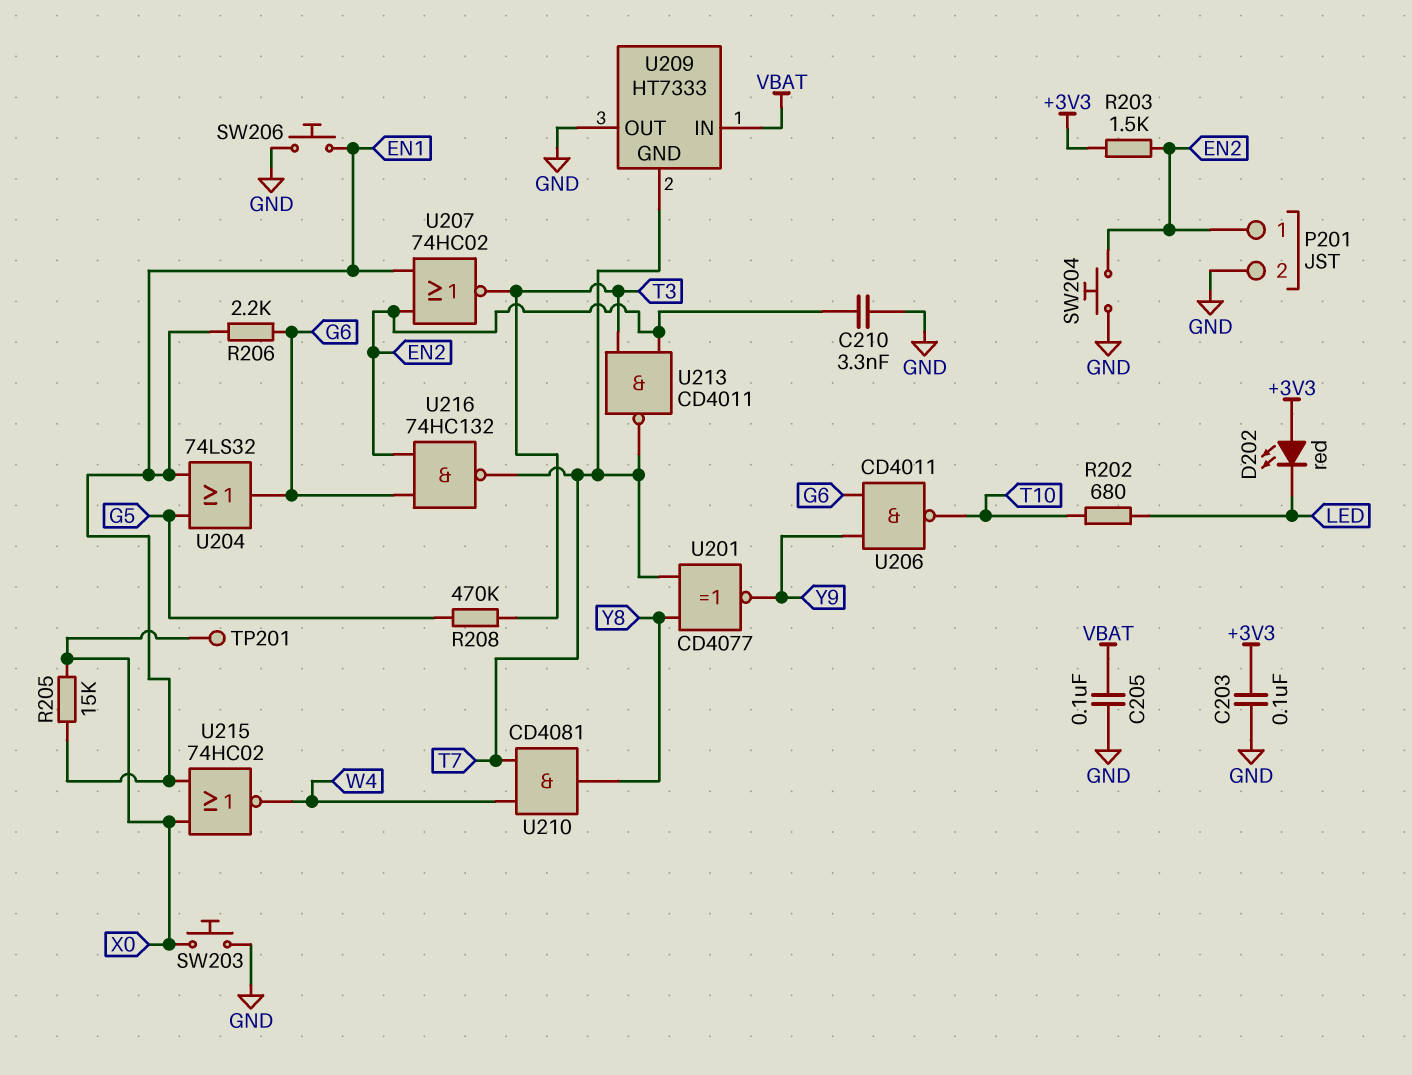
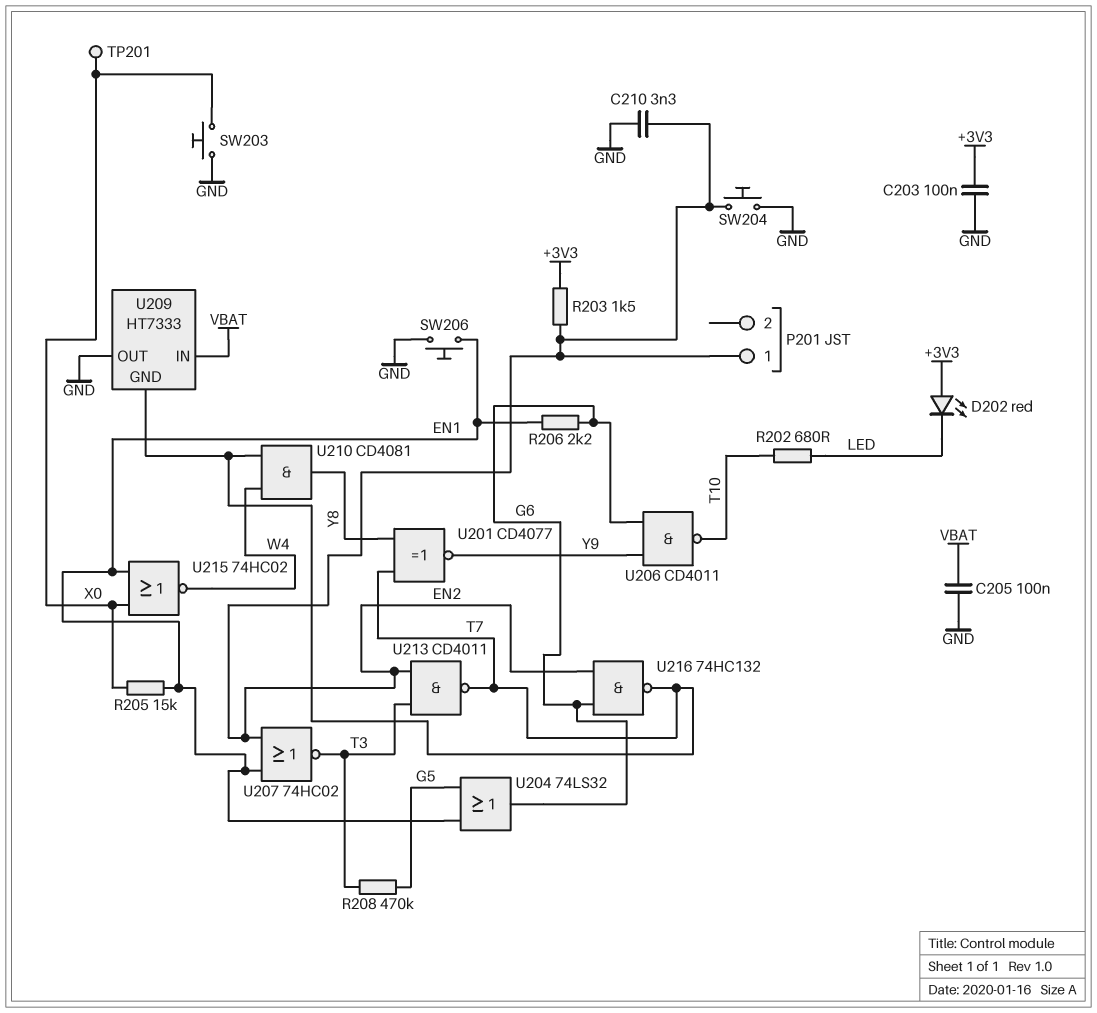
P201 pin 2: GND -> none

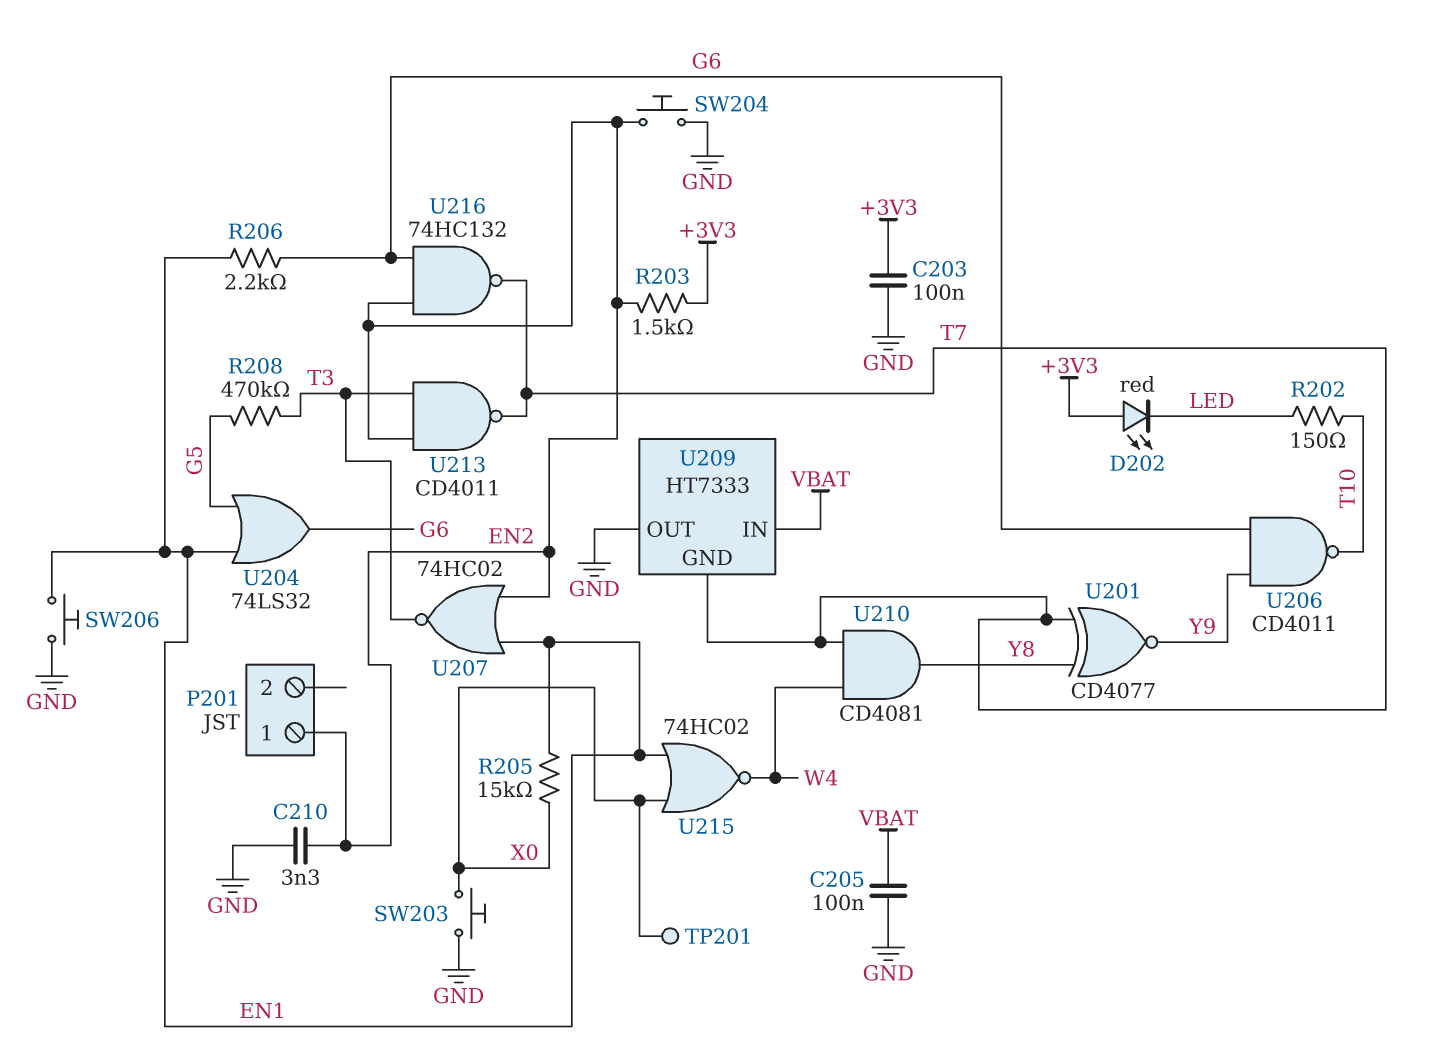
R202: 680 (LED, T10) -> 150 (LED, T10)

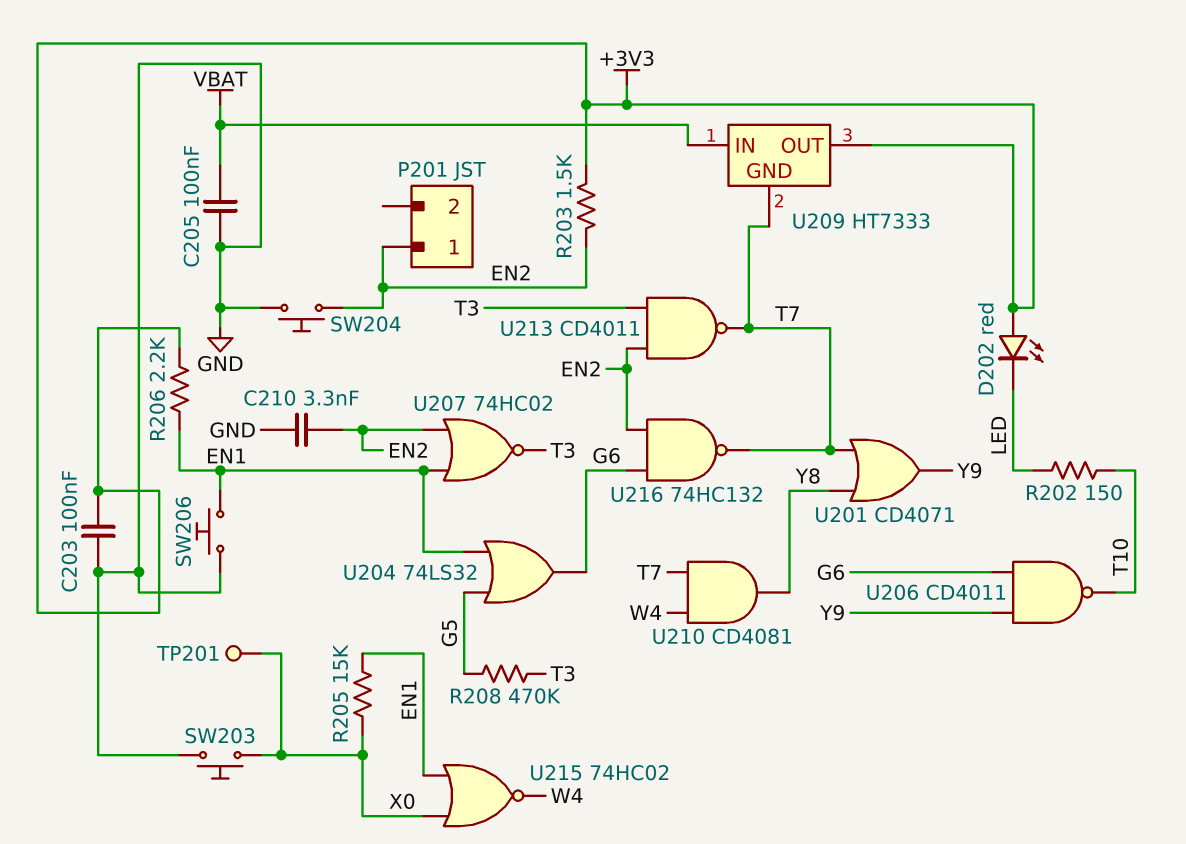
R206: 2.2k (EN1, G6) -> 2.2k (+3V3, EN1)
U201: XNOR CD4077 (in T7, in Y8, out Y9) -> OR CD4071 (in T7, in Y8, out Y9)
U209 pin OUT: GND -> +3V3

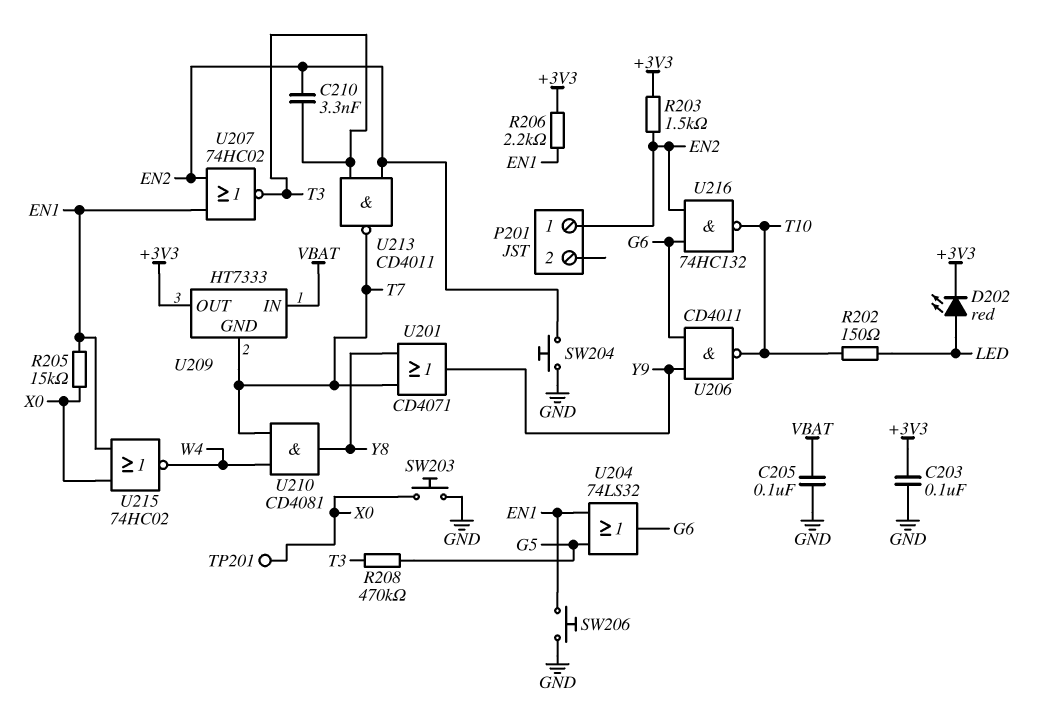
C210: 3.3nF (EN2, GND) -> 3.3nF (EN2, T3)
D202: LED red (A +3V3, K LED) -> LED red (A LED, K +3V3)
U216: NAND 74HC132 (in EN2, in G6, out T7) -> NAND 74HC132 (in EN2, in G6, out T10)

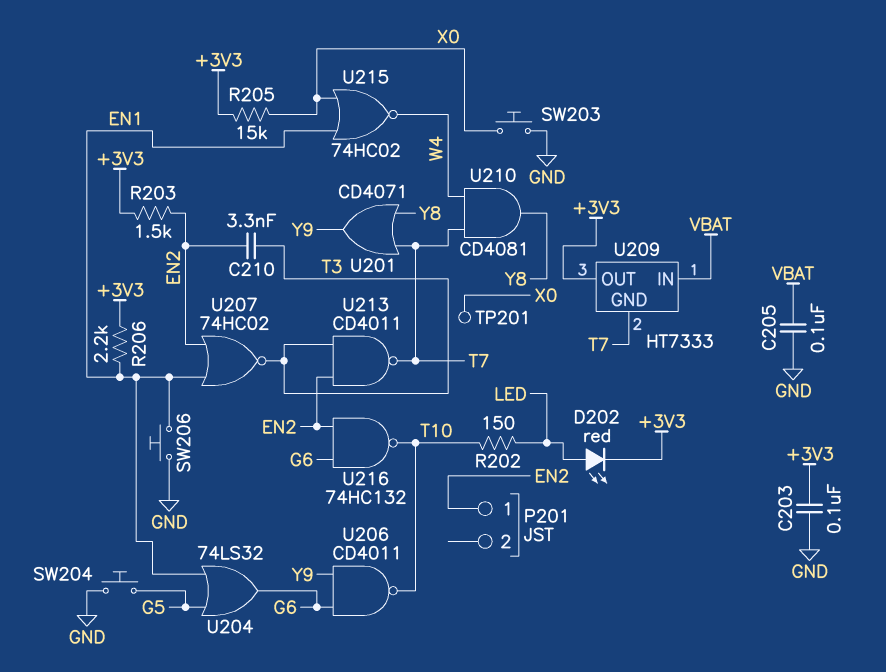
R205: 15k (EN1, X0) -> 15k (+3V3, X0)
R208: 470k (G5, T3) -> none
SW204: button (EN2, GND) -> button (G5, GND)

